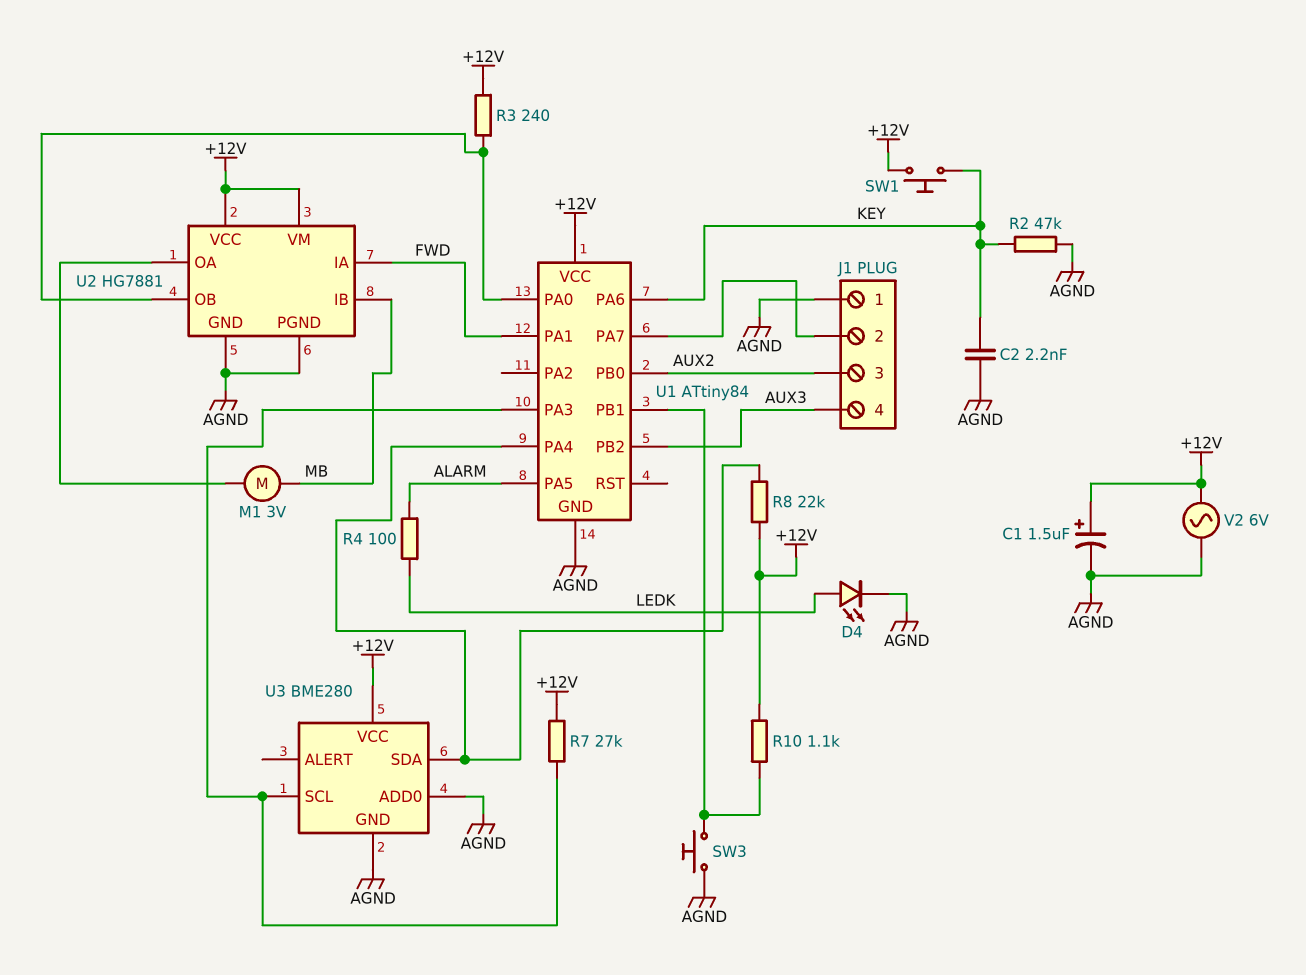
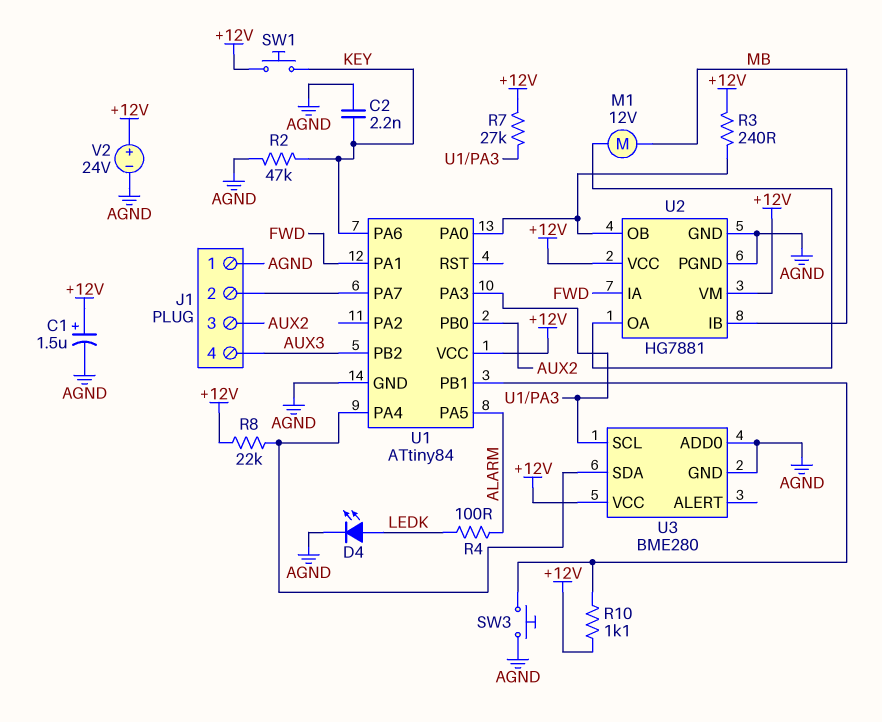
M1: motor 3V (MB, U2/OA) -> motor 12V (MB, U2/OA)
V2: AC 6V (+12V, AGND) -> 24V (plus +12V, minus AGND)

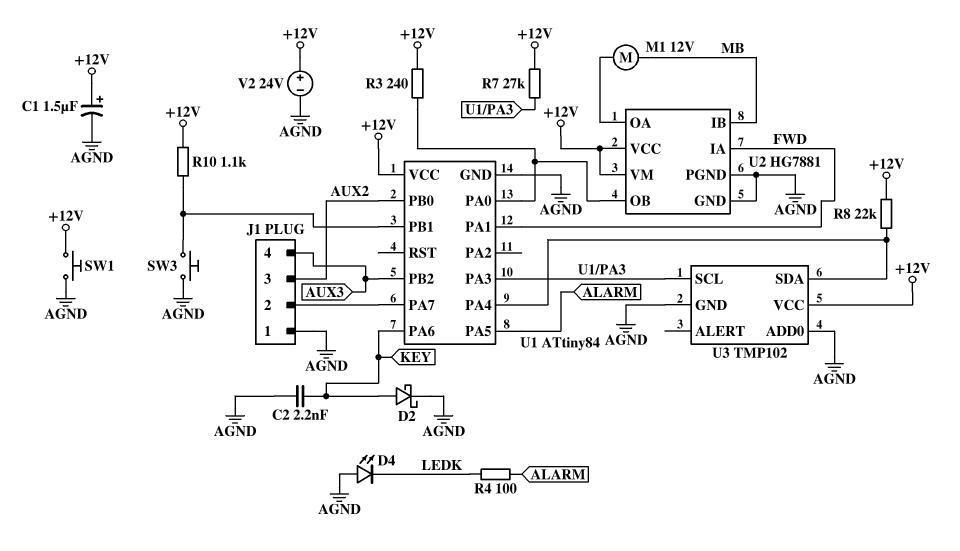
D2: none -> schottky (A KEY, K AGND)
D4: LED (A LEDK, K AGND) -> LED (A AGND, K LEDK)
R2: 47k (AGND, KEY) -> none
SW1: button (+12V, KEY) -> button (+12V, AGND)
U3: BME280 -> TMP102

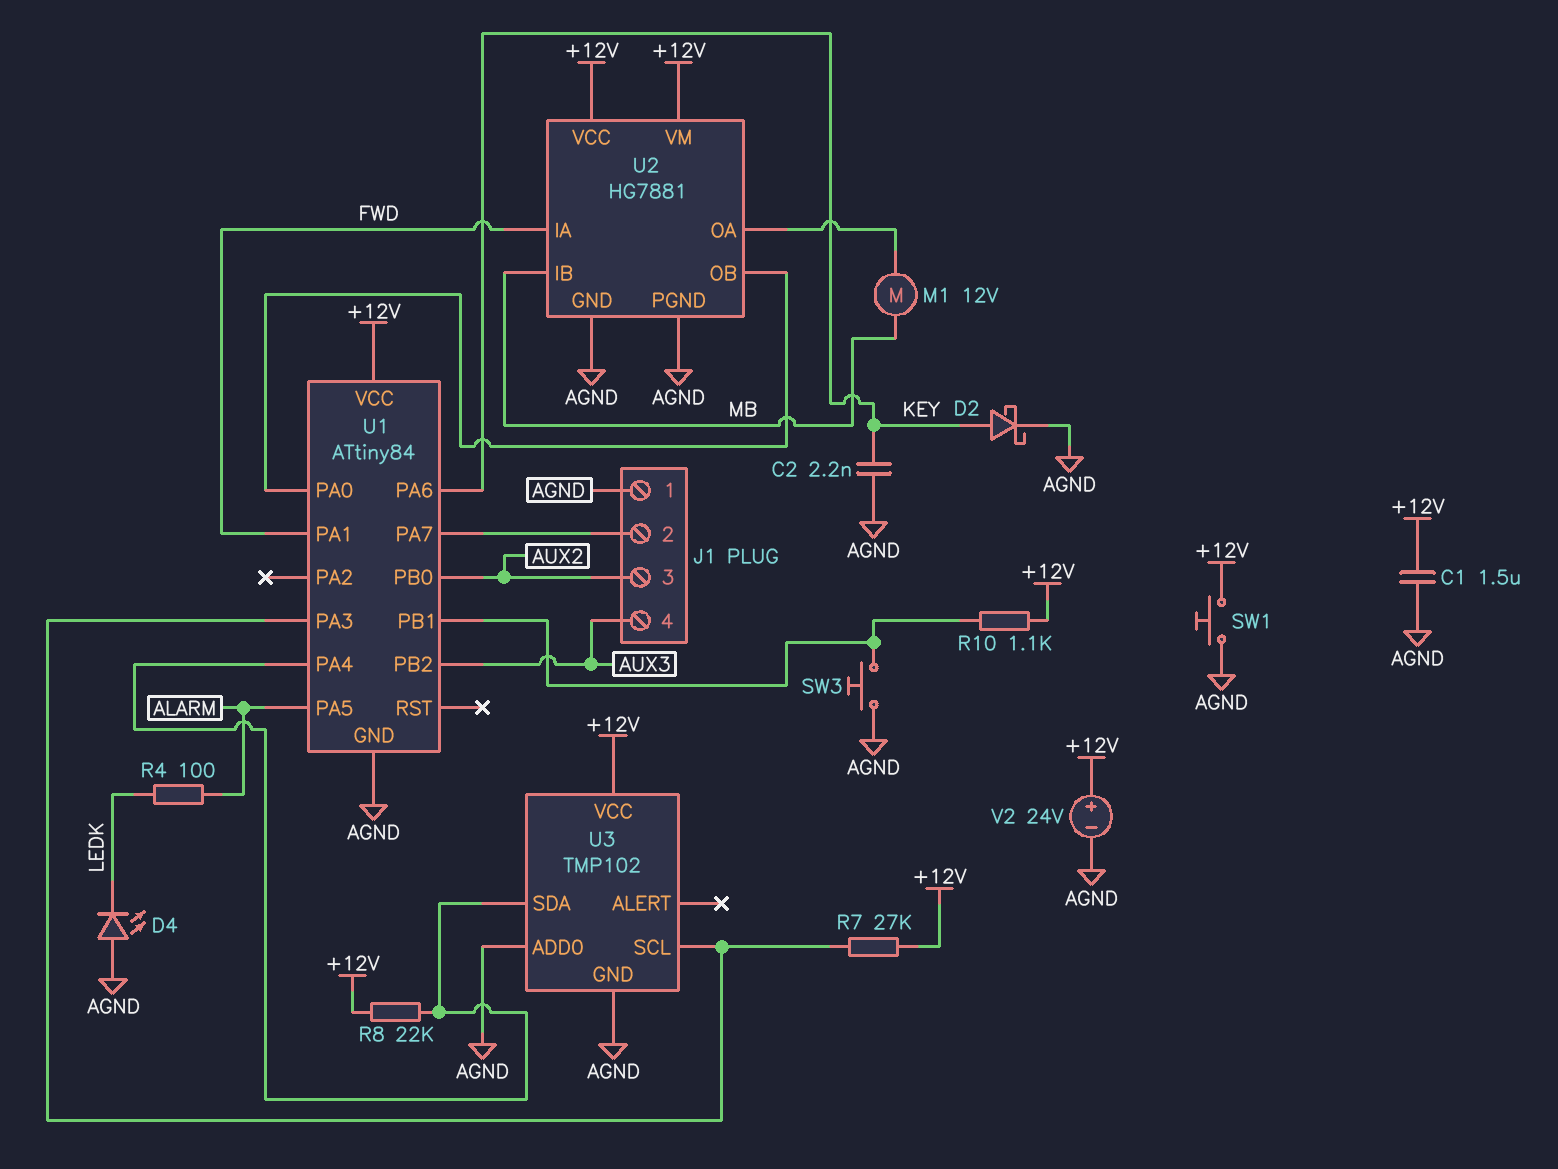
C1: 1.5uF (plus +12V, minus AGND) -> 1.5uF (+12V, AGND)
R3: 240 (+12V, U1/PA0) -> none

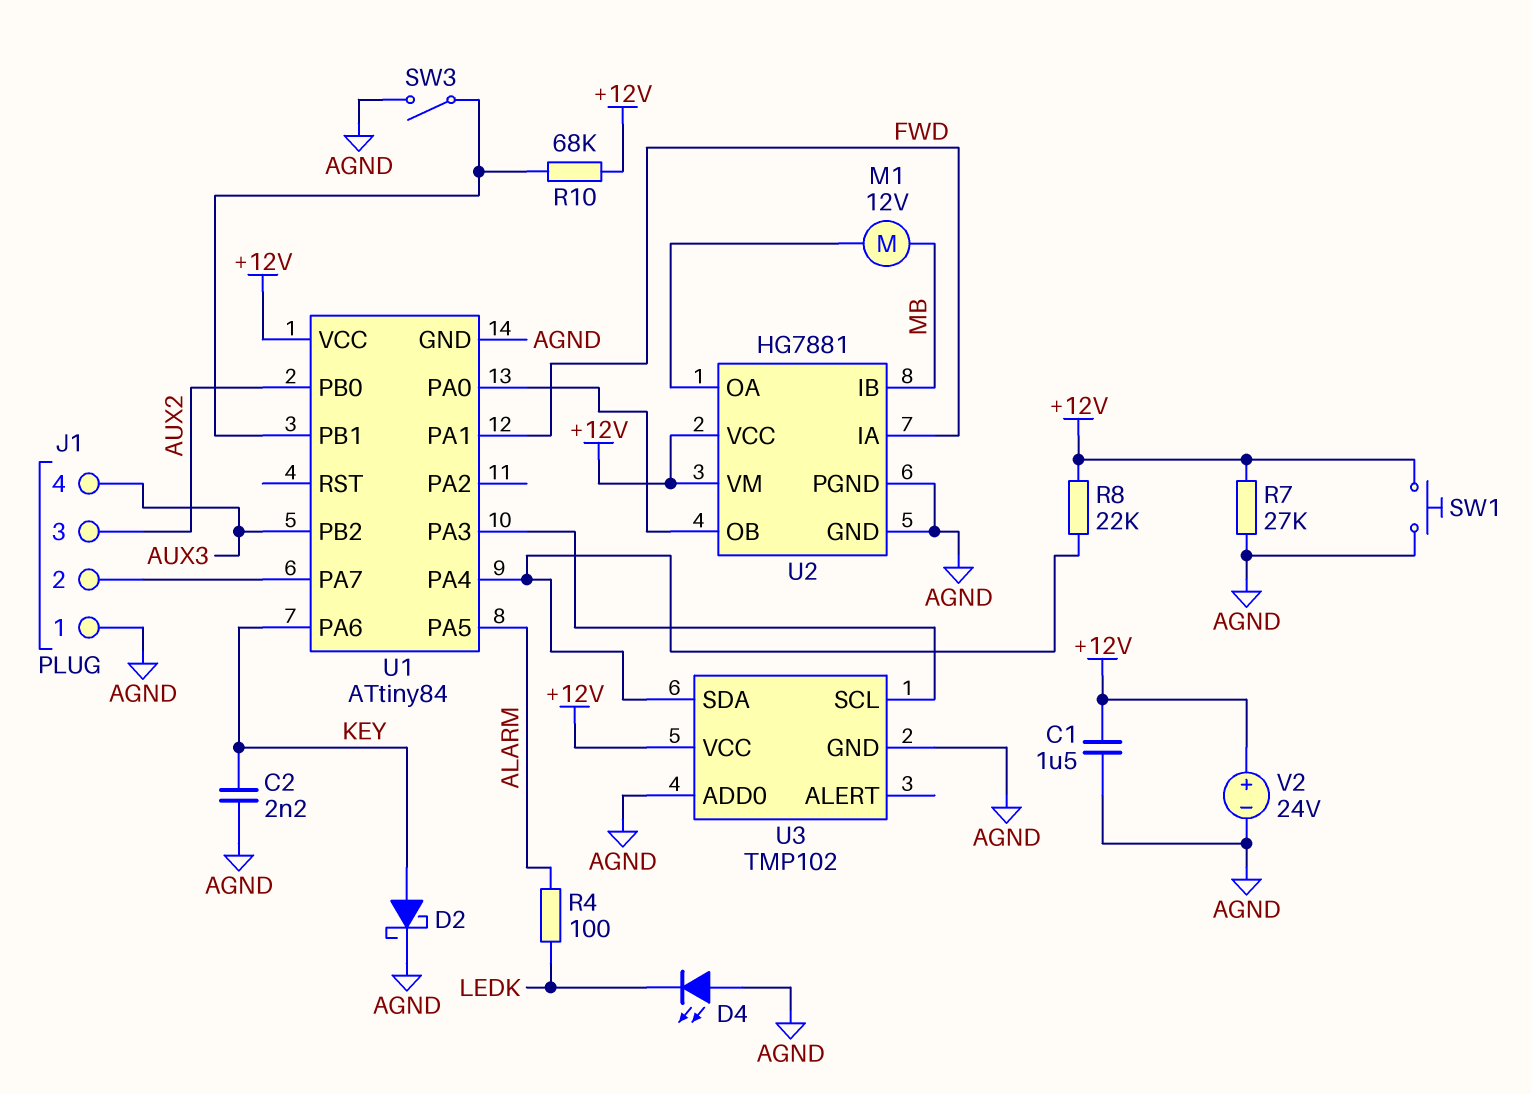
R7: 27k (+12V, U1/PA3) -> 27k (+12V, AGND)
R10: 1.1k (+12V, U1/PB1) -> 68k (+12V, U1/PB1)
SW3: button (AGND, U1/PB1) -> switch (AGND, U1/PB1)

